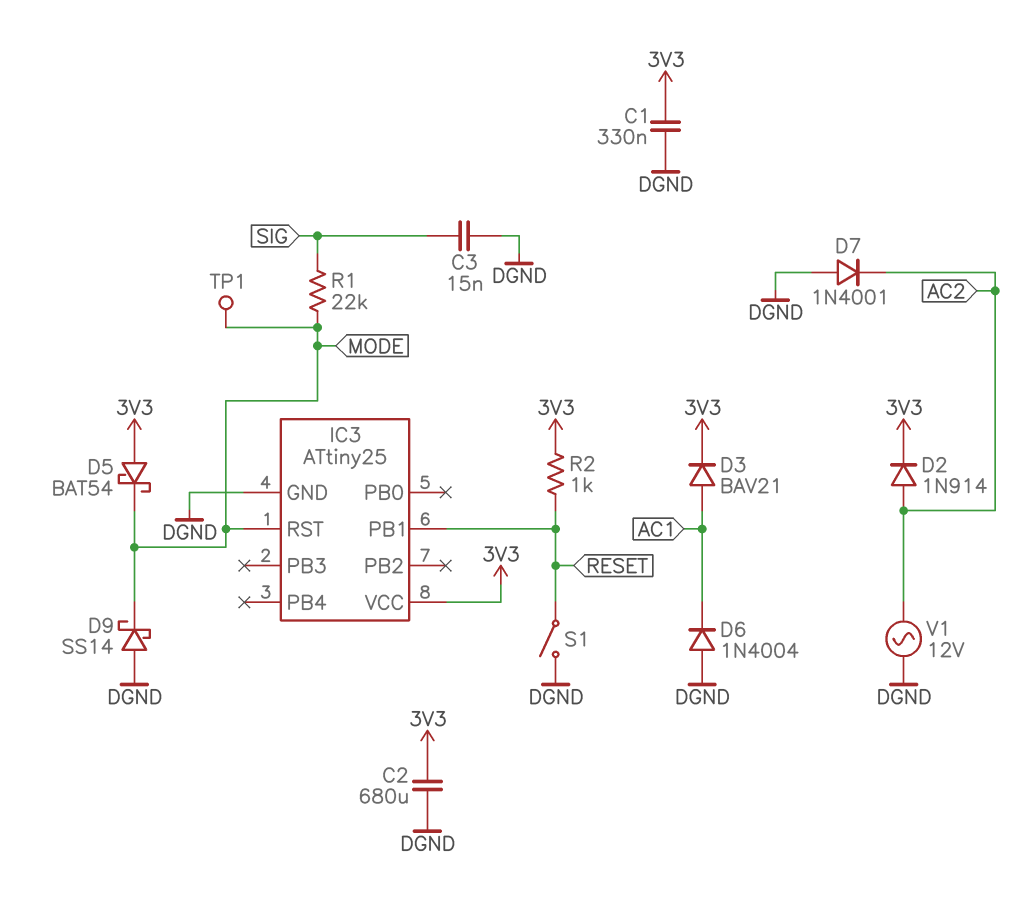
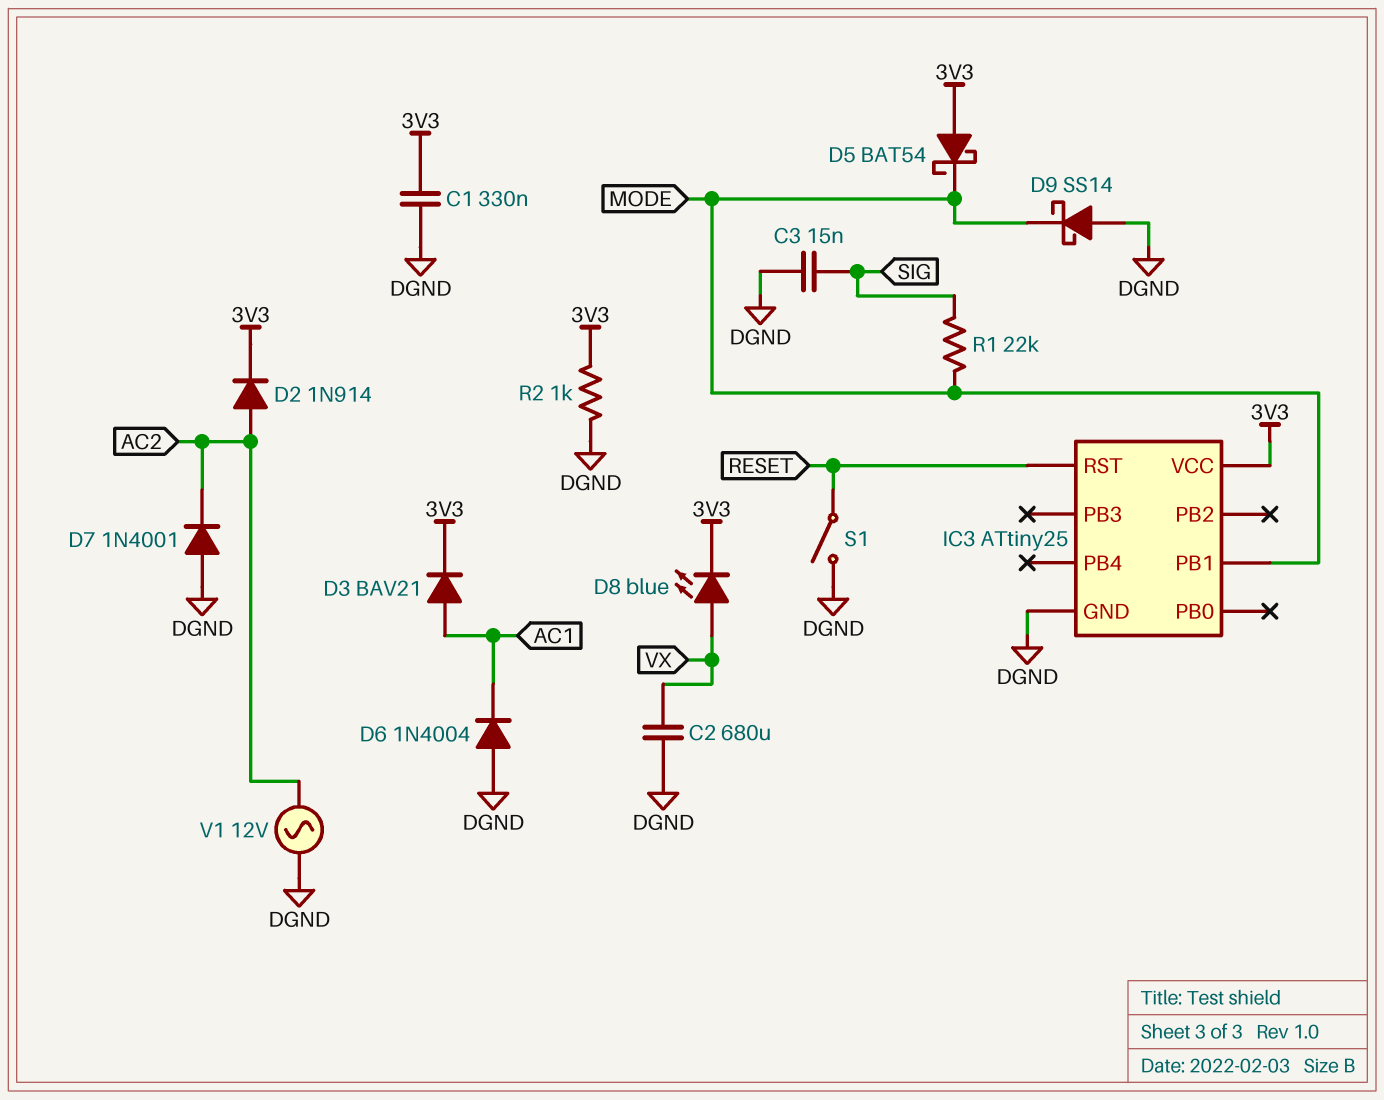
C2: 680uF (3V3, DGND) -> 680uF (DGND, VX)
D8: none -> LED blue (A VX, K 3V3)
IC3 pin PB1: RESET -> MODE
IC3 pin RST: MODE -> RESET
R2: 1k (3V3, RESET) -> 1k (3V3, DGND)
TP1: test point (MODE) -> none

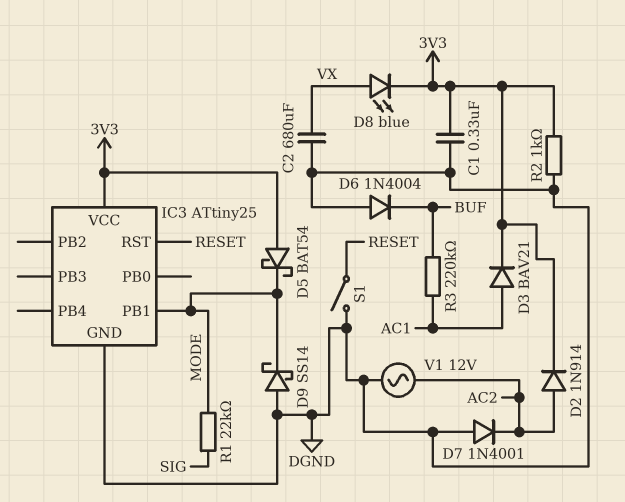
C3: 15nF (DGND, SIG) -> none
D6: diode 1N4004 (A DGND, K AC1) -> diode 1N4004 (A DGND, K BUF)
R3: none -> 220k (AC1, BUF)

